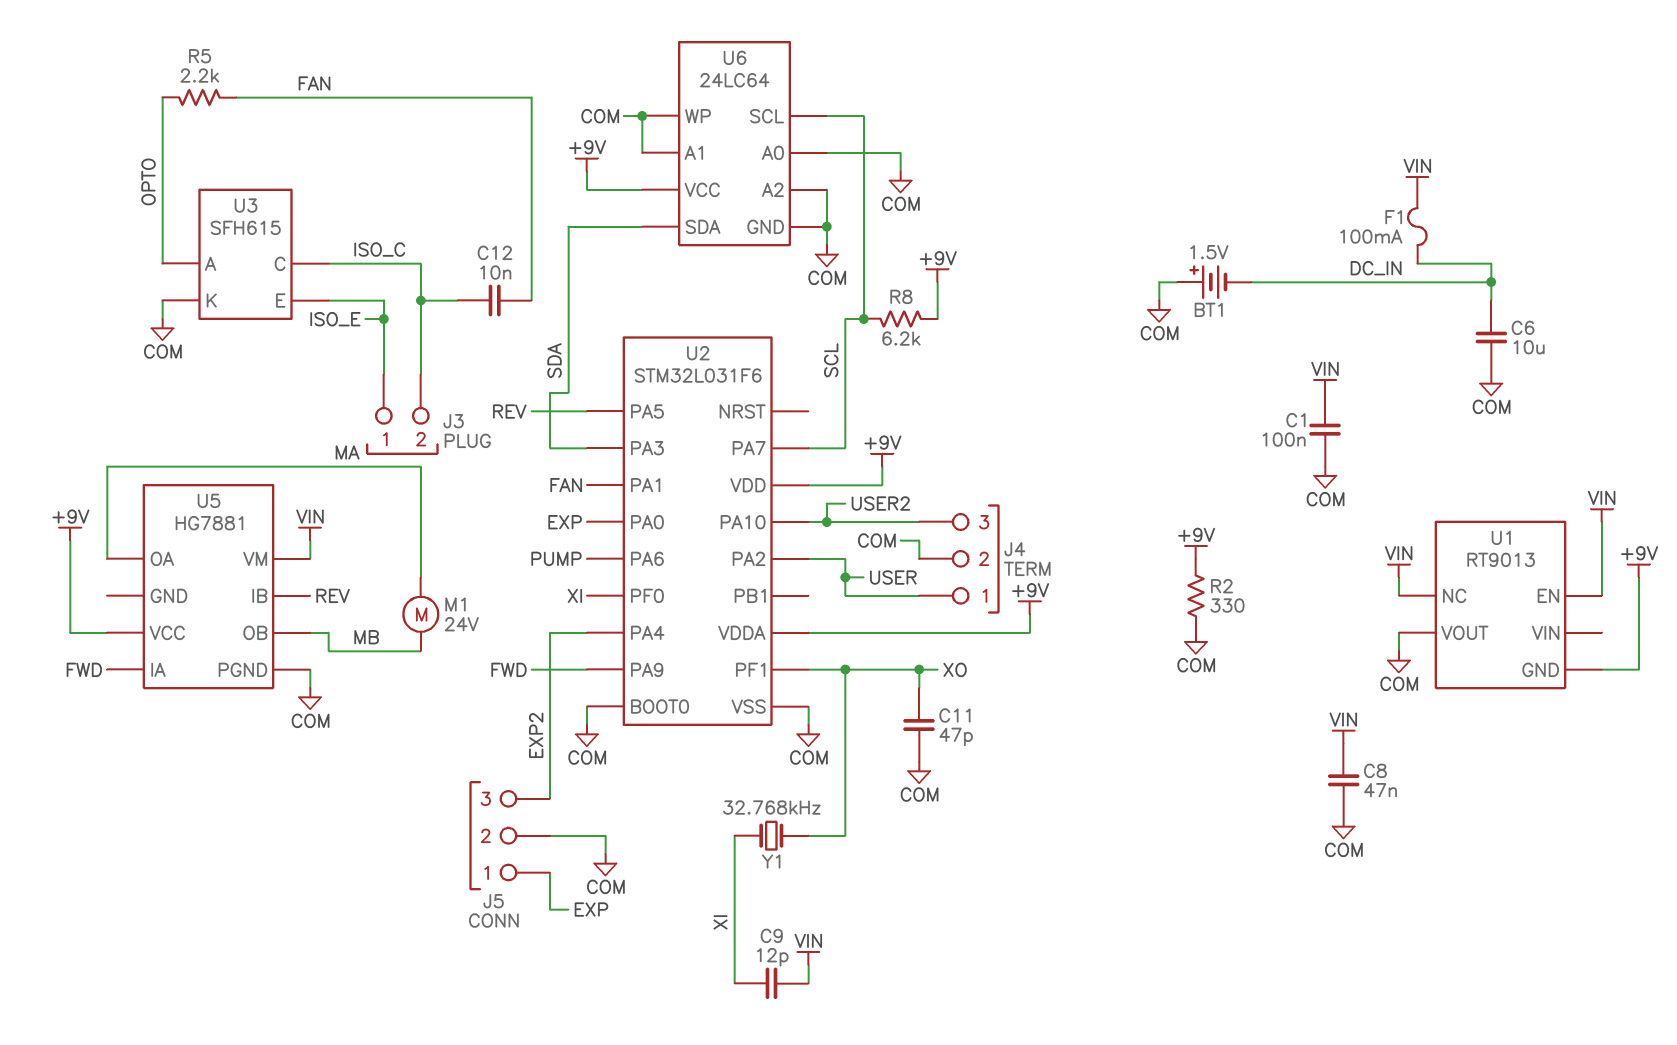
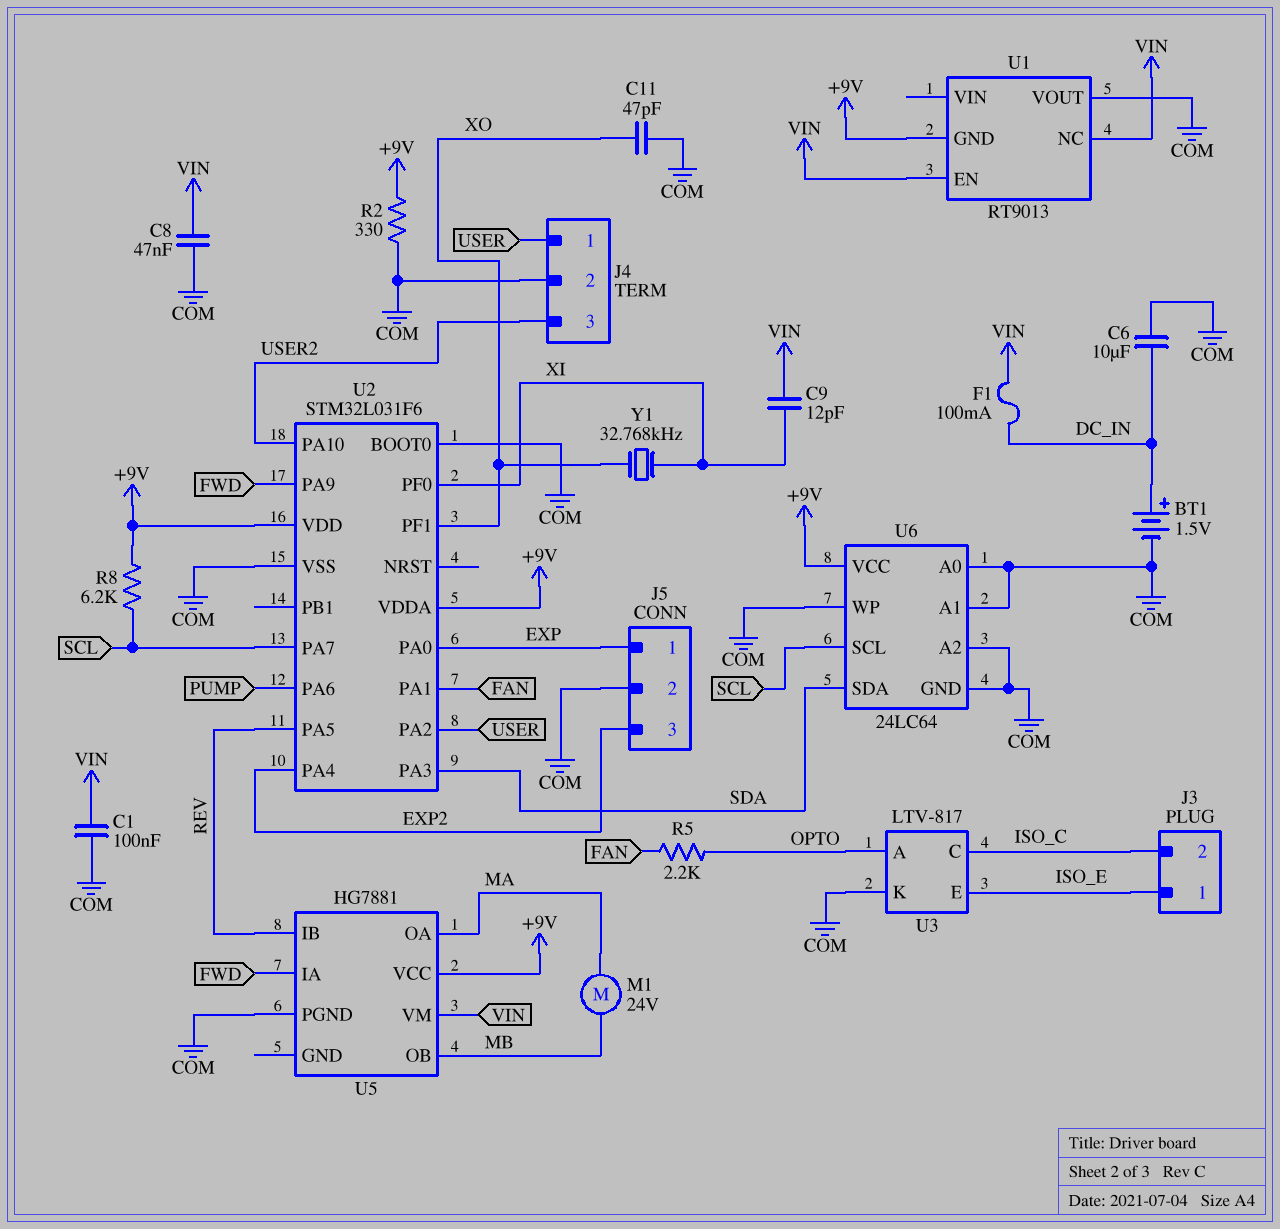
BT1: 1.5V (plus COM, minus DC_IN) -> 1.5V (plus DC_IN, minus COM)
C12: 10nF (FAN, ISO_C) -> none
U3: SFH615 -> LTV-817

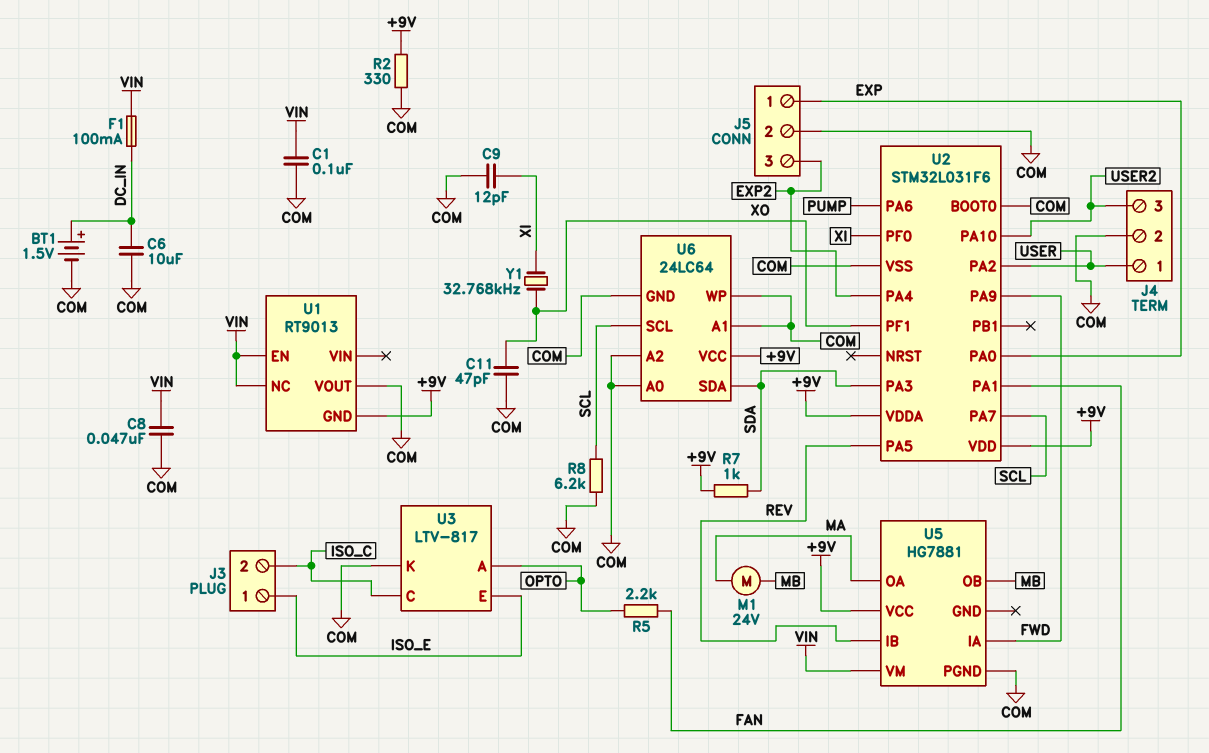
C9: 12pF (VIN, XI) -> 12pF (COM, XI)
R7: none -> 1k (+9V, SDA)
R8: 6.2k (+9V, SCL) -> 6.2k (COM, SCL)

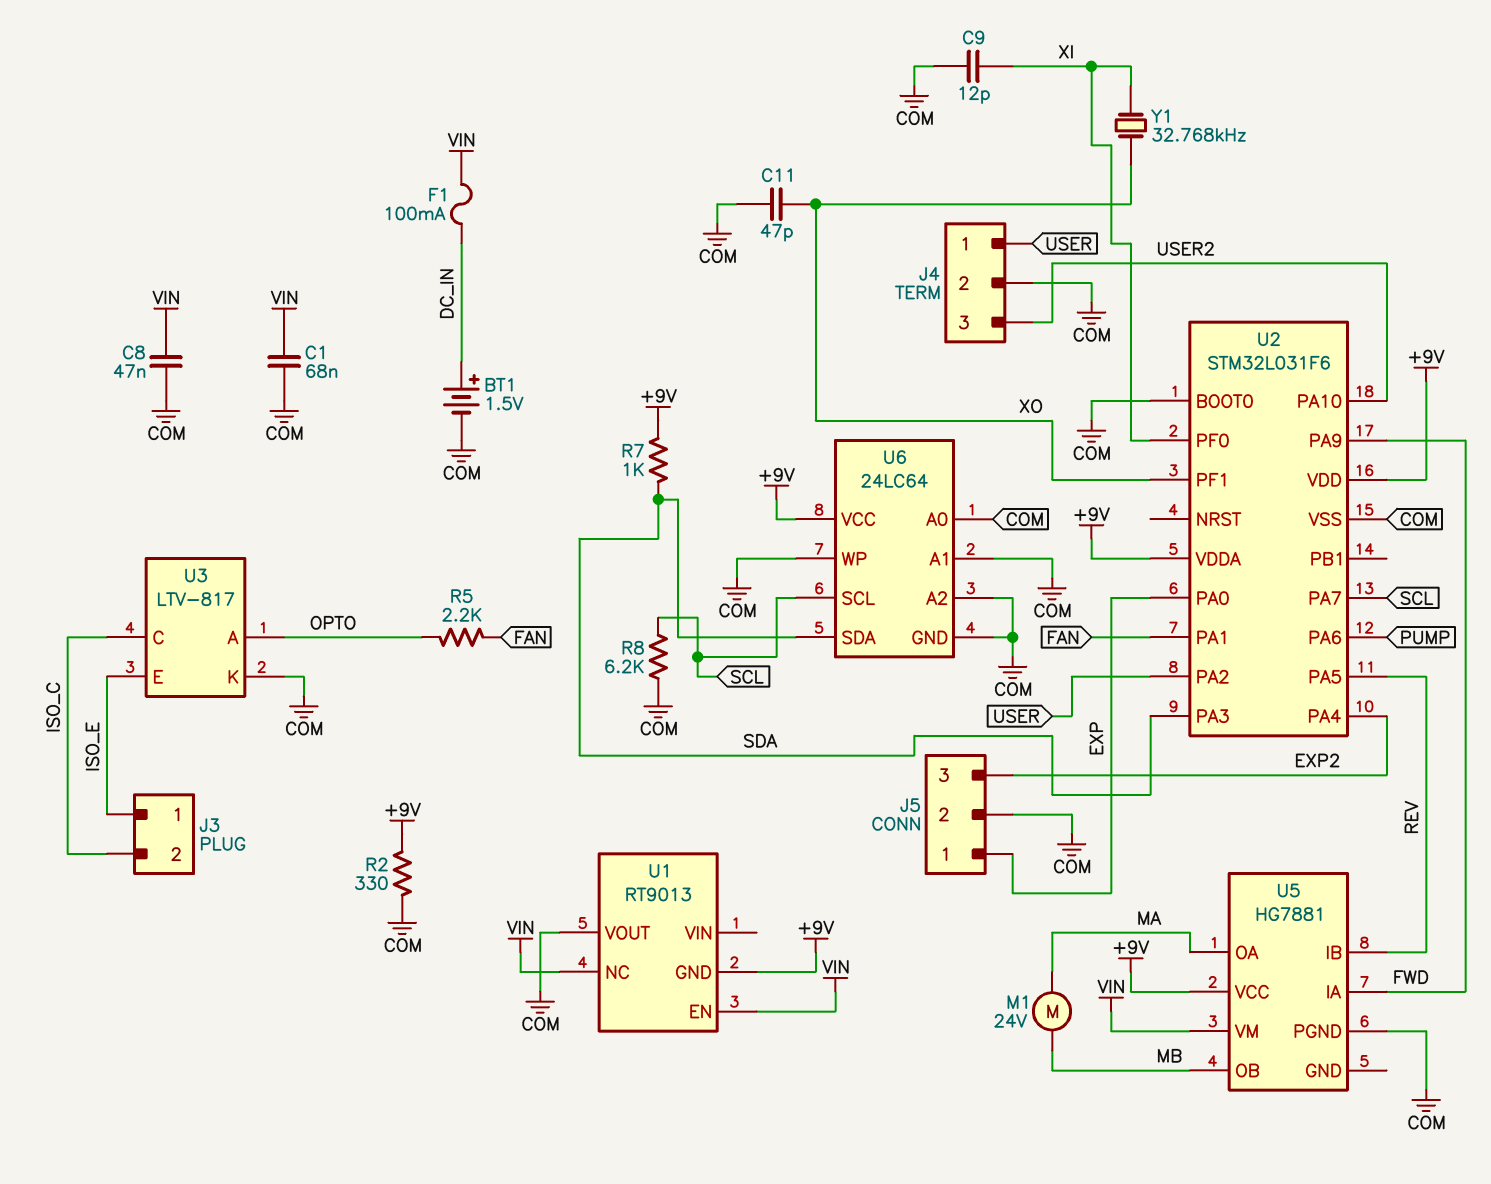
C1: 100nF (COM, VIN) -> 68nF (COM, VIN)
C6: 10uF (COM, DC_IN) -> none

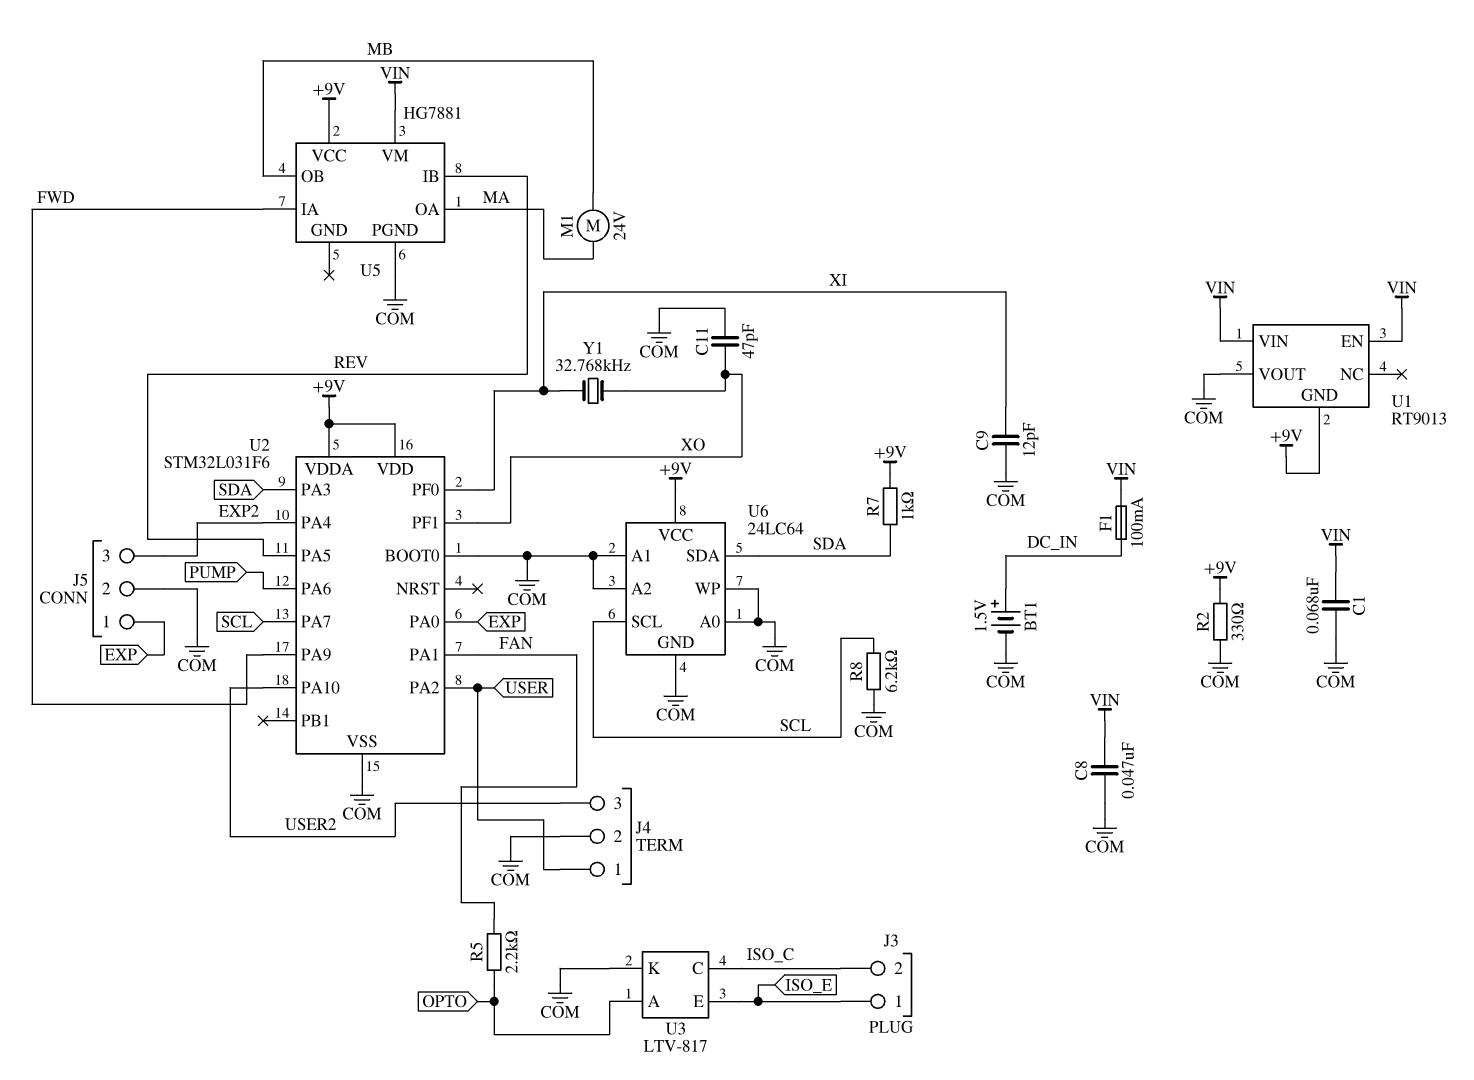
U1 pin NC: VIN -> none
U1 pin VIN: none -> VIN

